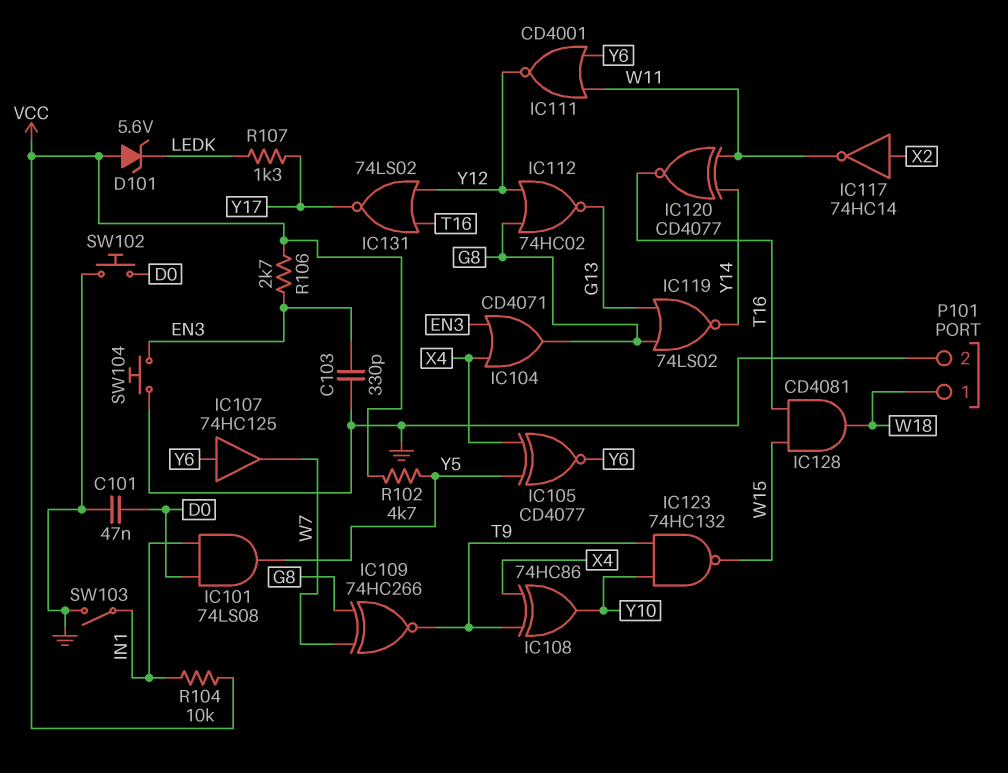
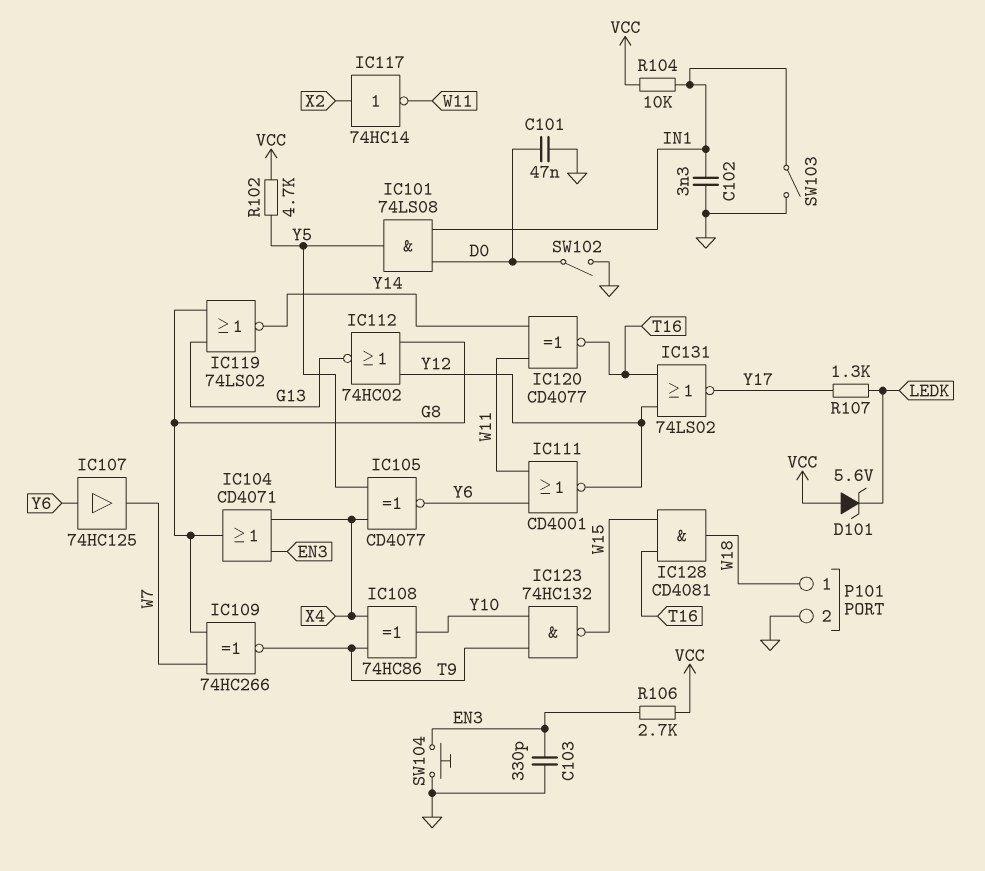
C102: none -> 3.3nF (GND, IN1)
SW102: button (D0, GND) -> switch (D0, GND)

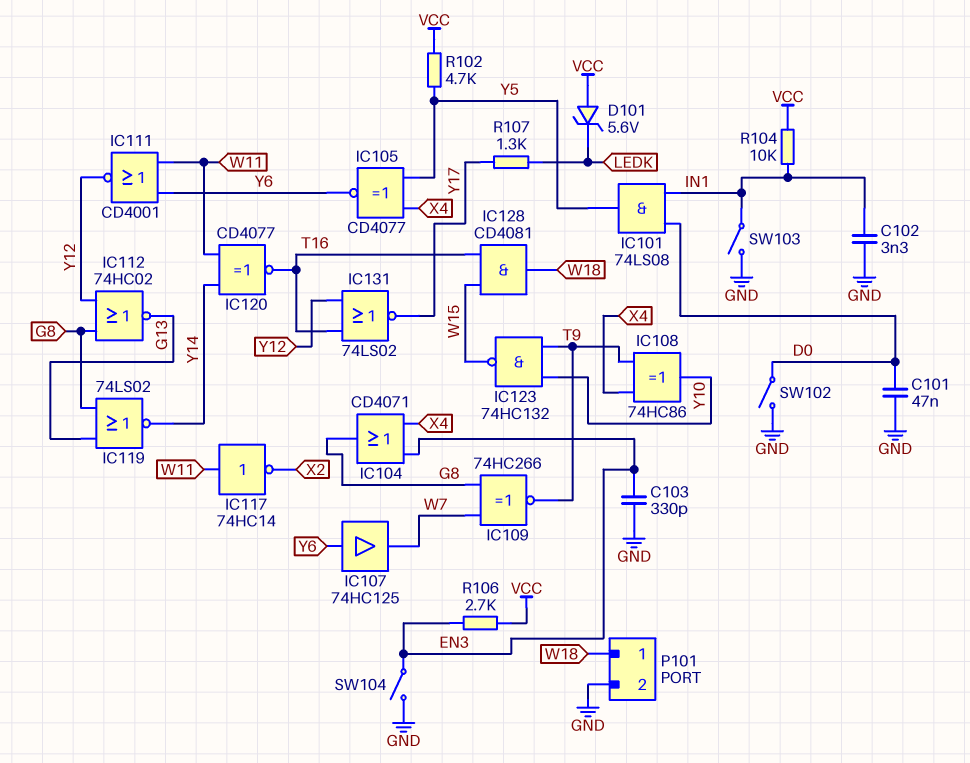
IC117: NOT 74HC14 (in X2, out W11) -> NOT 74HC14 (in W11, out X2)
SW104: button (EN3, GND) -> switch (EN3, GND)

